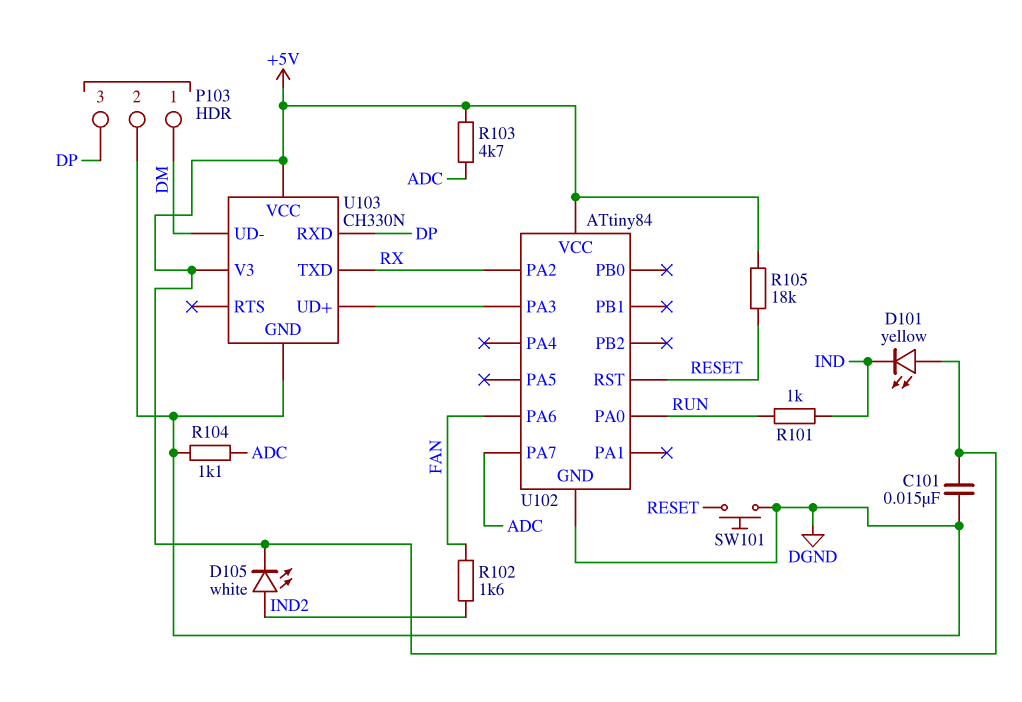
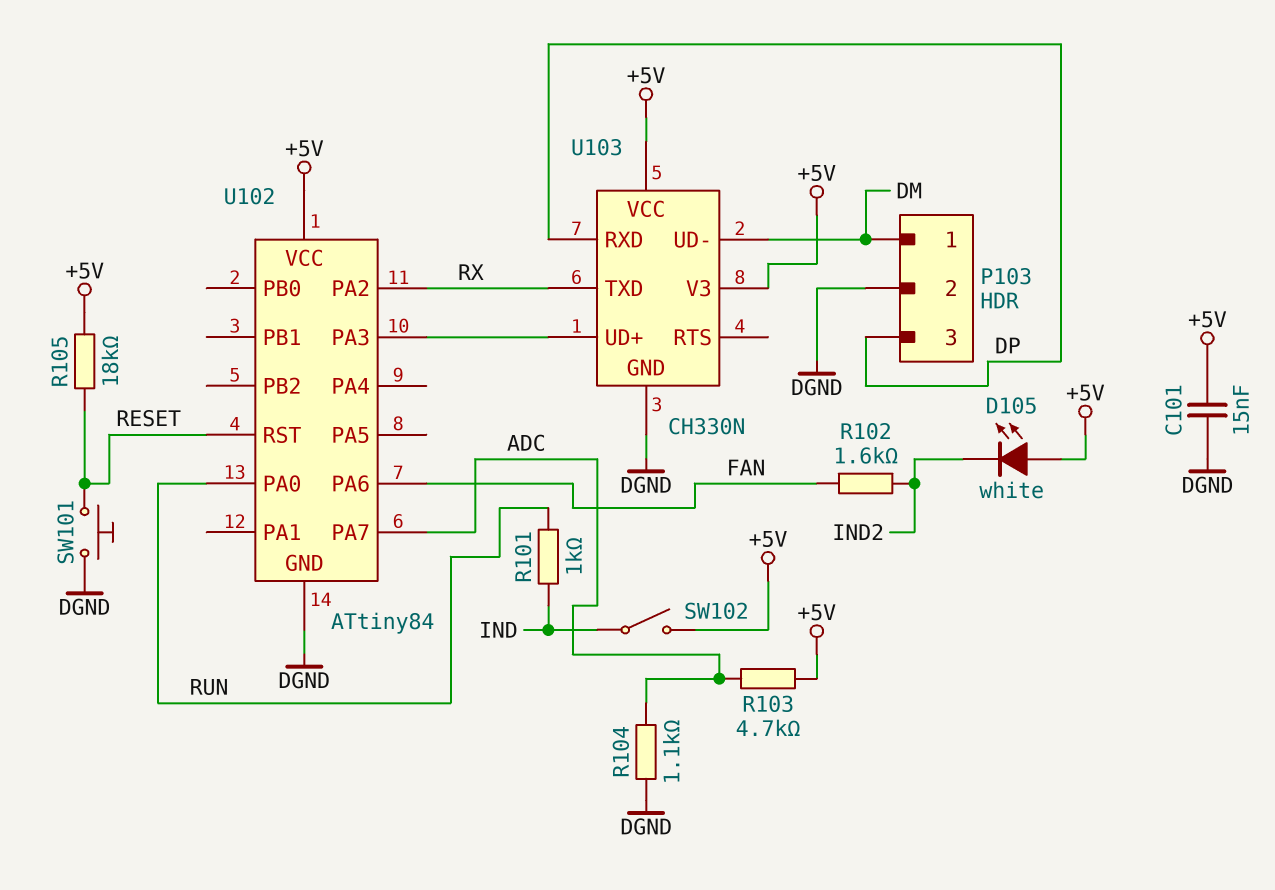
D101: LED yellow (A +5V, K IND) -> none
D105: LED white (A IND2, K +5V) -> LED white (A +5V, K IND2)
SW102: none -> switch (+5V, IND)

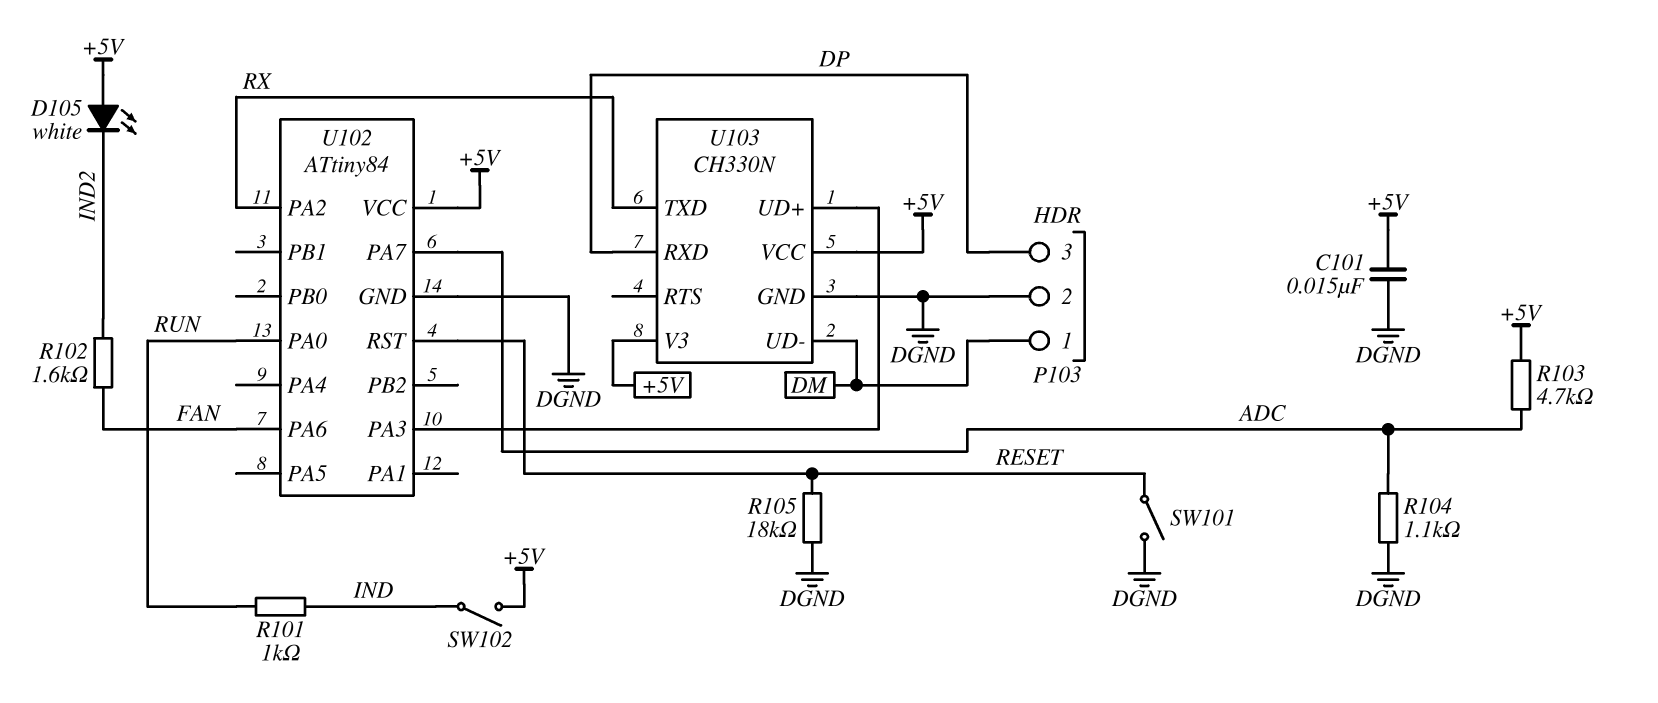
R105: 18k (+5V, RESET) -> 18k (DGND, RESET)
SW101: button (DGND, RESET) -> switch (DGND, RESET)

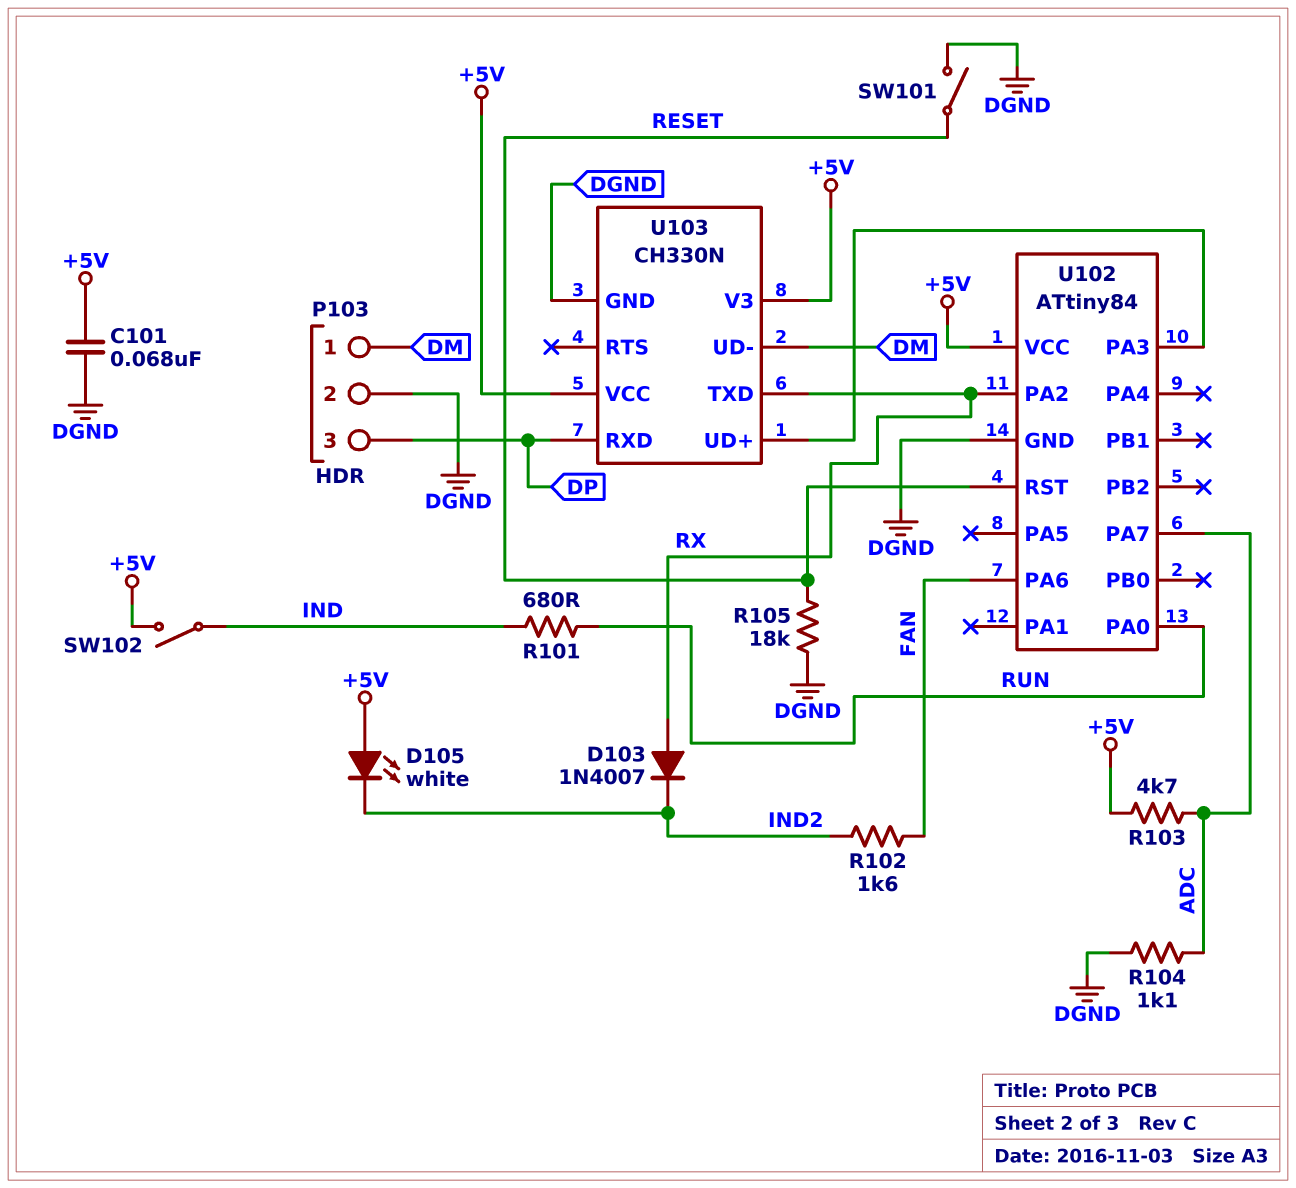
C101: 15nF (+5V, DGND) -> 68nF (+5V, DGND)
D103: none -> diode 1N4007 (A RX, K IND2)
R101: 1k (IND, RUN) -> 680 (IND, RUN)

